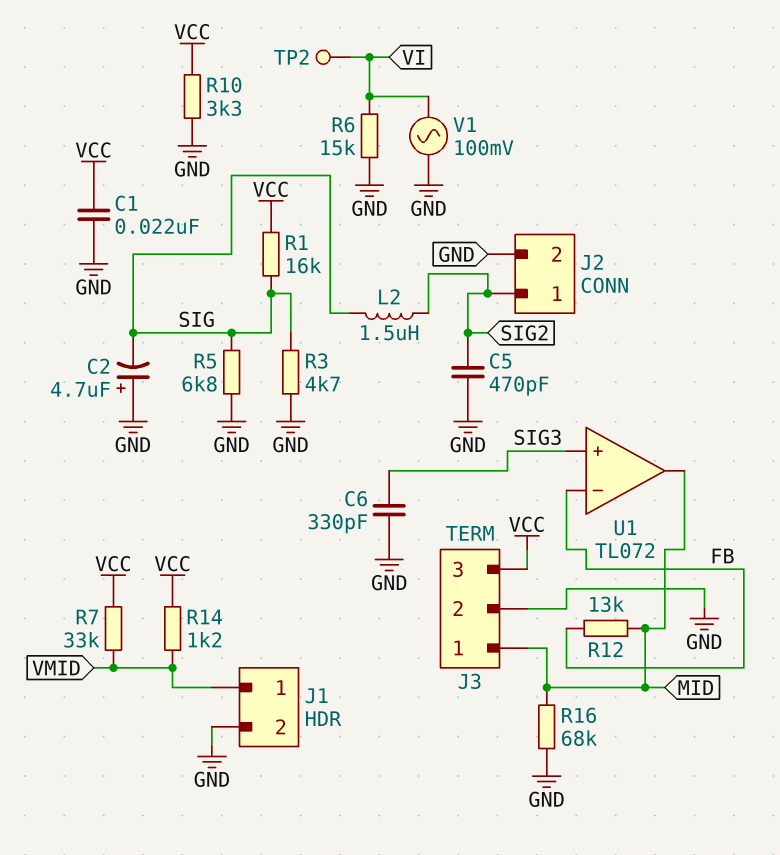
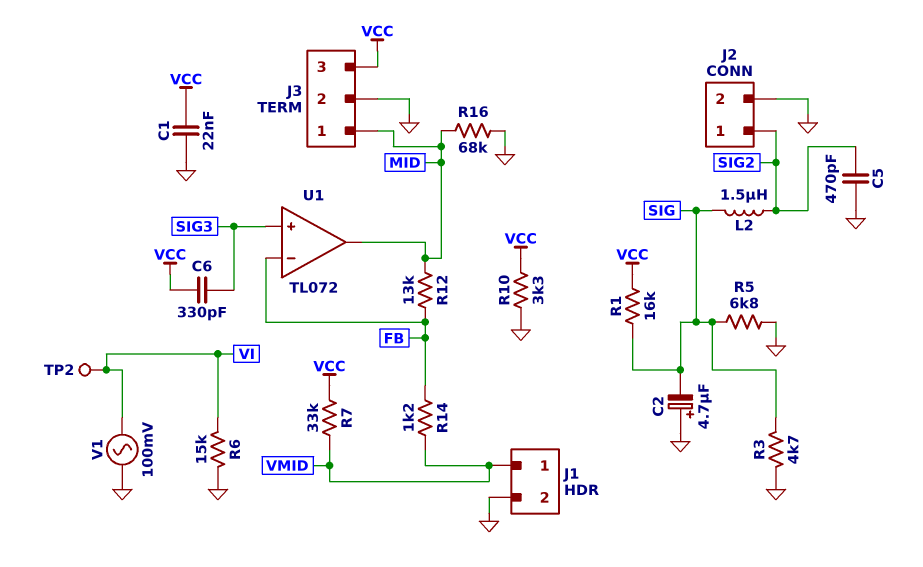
C6: 330pF (GND, SIG3) -> 330pF (SIG3, VCC)
R14: 1.2k (VCC, VMID) -> 1.2k (FB, VMID)

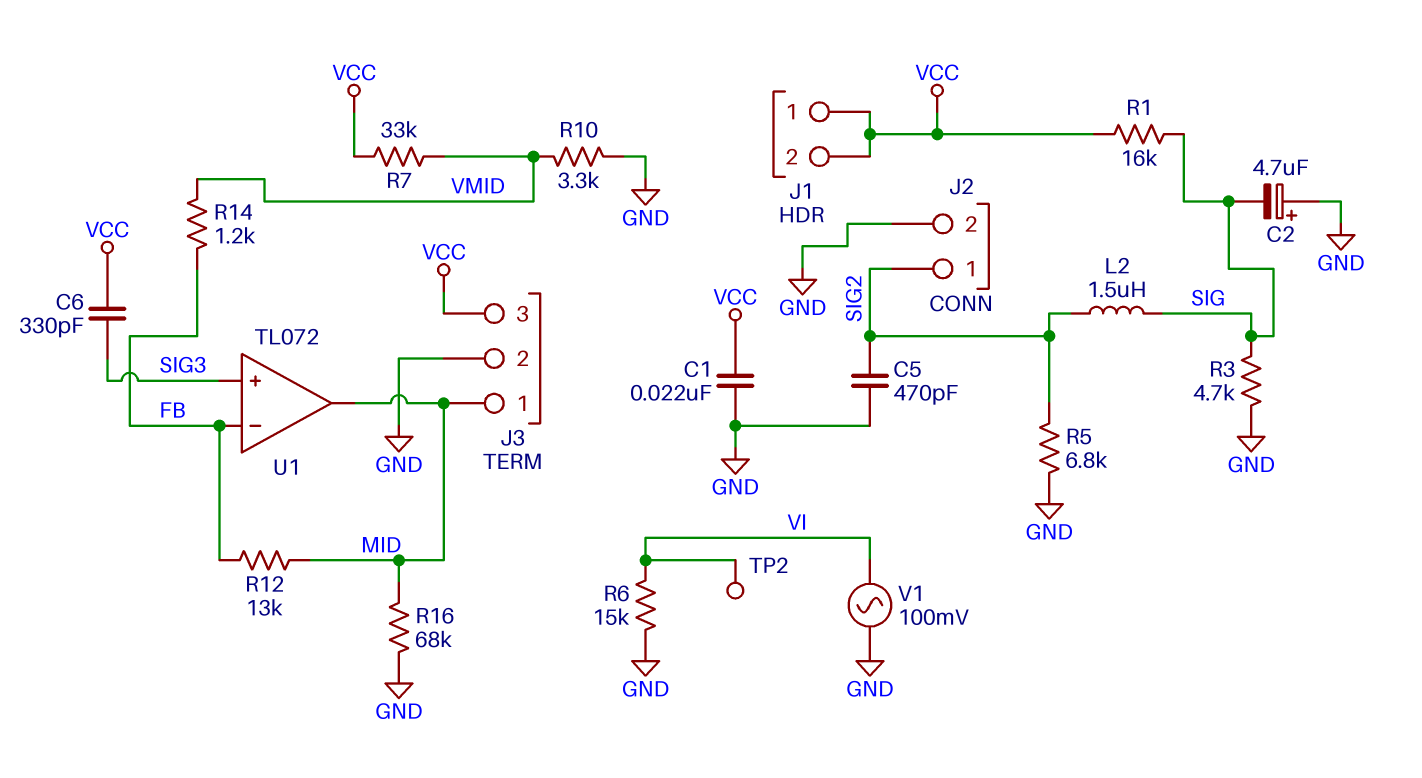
J1 pin 1: VMID -> VCC
J1 pin 2: GND -> VCC
R5: 6.8k (GND, SIG) -> 6.8k (GND, SIG2)
R10: 3.3k (GND, VCC) -> 3.3k (GND, VMID)

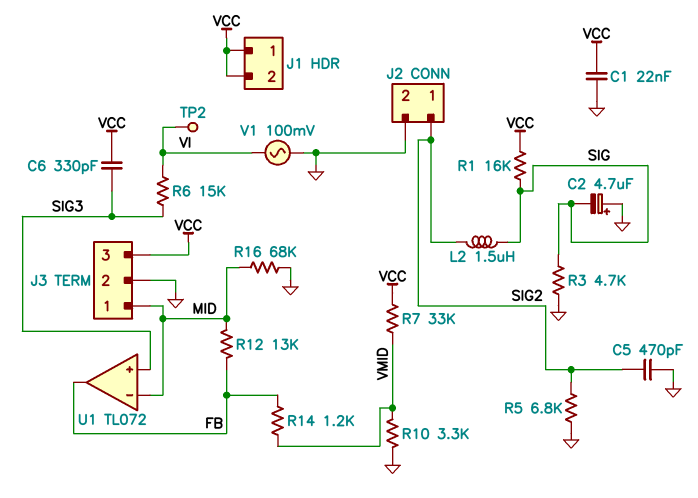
R6: 15k (GND, VI) -> 15k (SIG3, VI)
U1 pin in-: FB -> MID
U1 pin out: MID -> FB

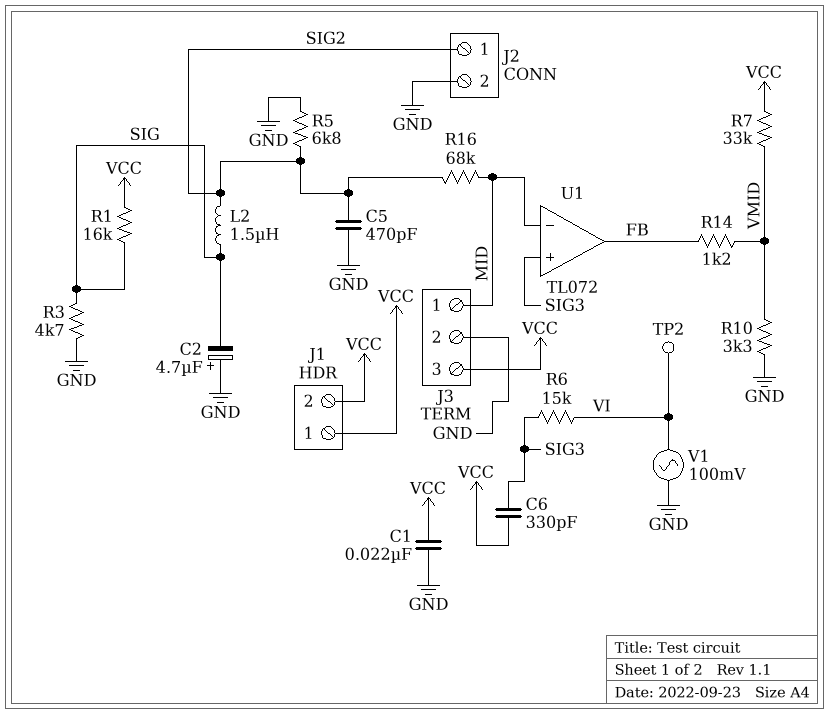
R12: 13k (FB, MID) -> none
R16: 68k (GND, MID) -> 68k (MID, SIG2)

